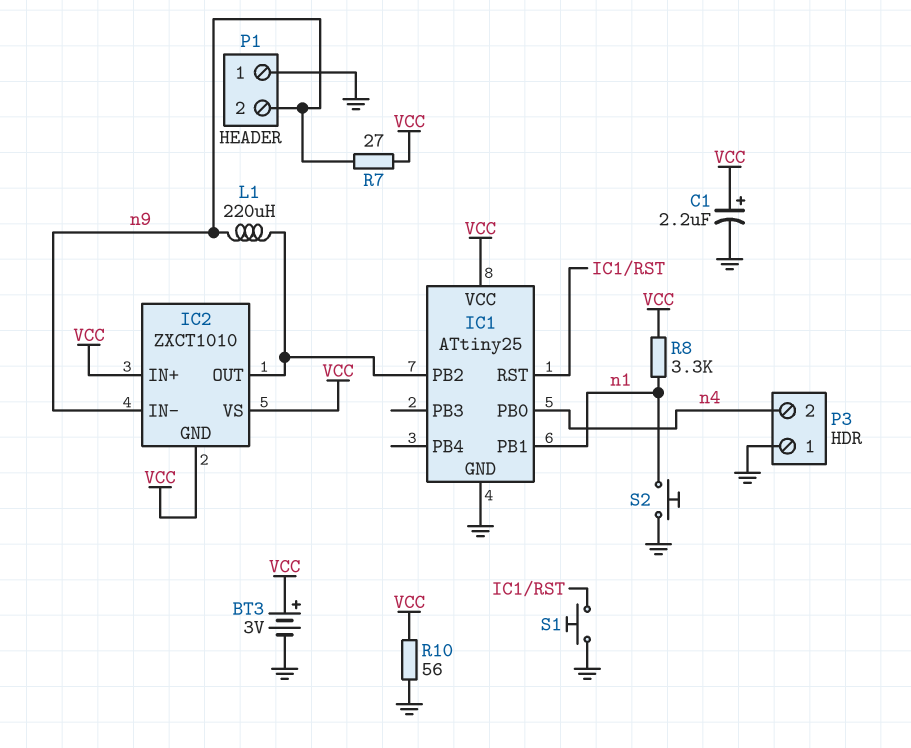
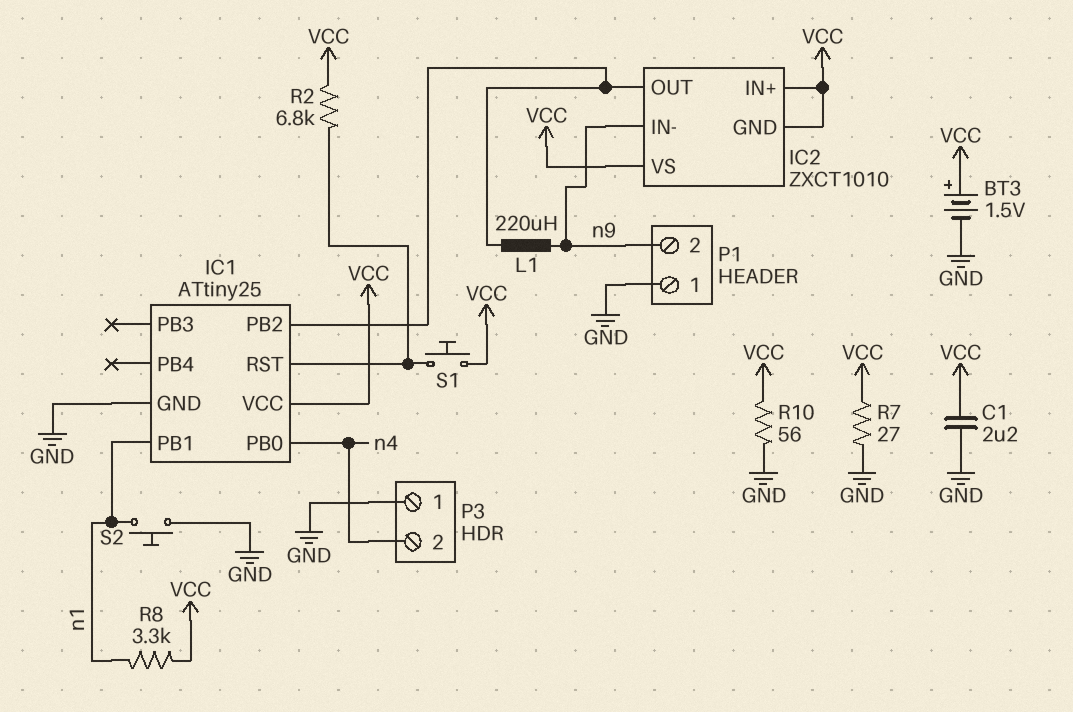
BT3: 3V (plus VCC, minus GND) -> 1.5V (plus VCC, minus GND)
C1: 2.2uF (plus VCC, minus GND) -> 2.2uF (GND, VCC)
R2: none -> 6.8k (IC1/RST, VCC)
R7: 27 (VCC, n9) -> 27 (GND, VCC)
S1: button (GND, IC1/RST) -> button (IC1/RST, VCC)

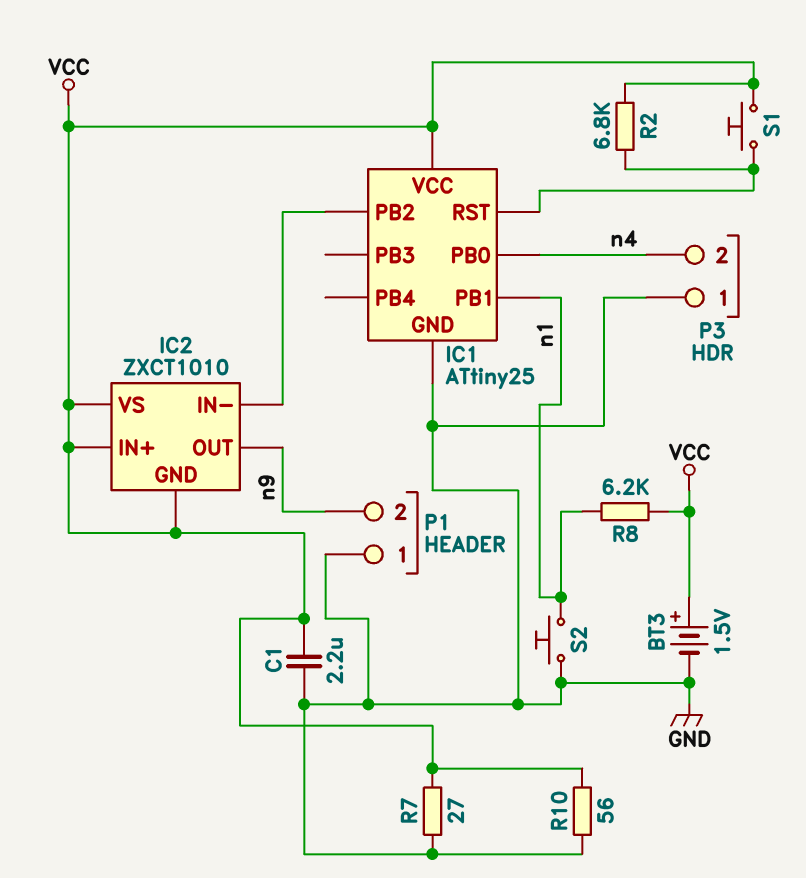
IC2 pin IN-: n9 -> IC1/PB2
IC2 pin OUT: IC1/PB2 -> n9
L1: 220uH (IC1/PB2, n9) -> none
R8: 3.3k (VCC, n1) -> 6.2k (VCC, n1)

